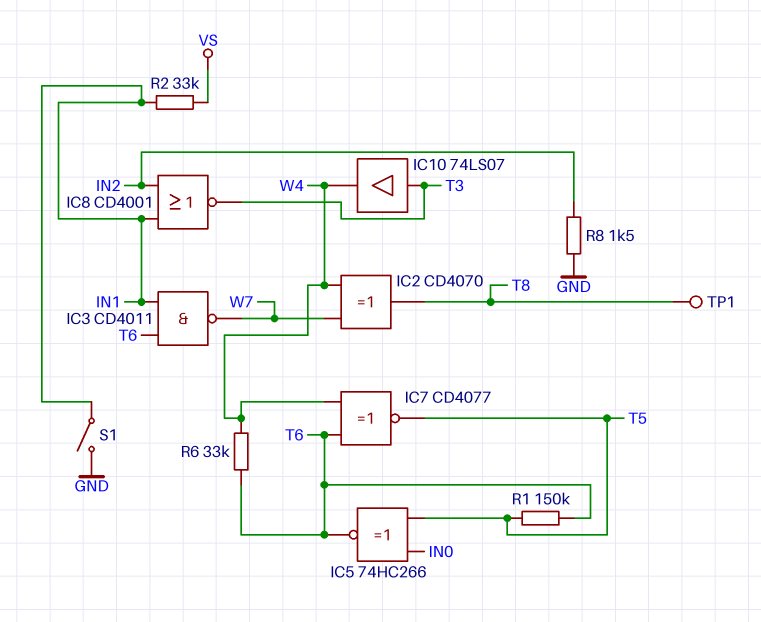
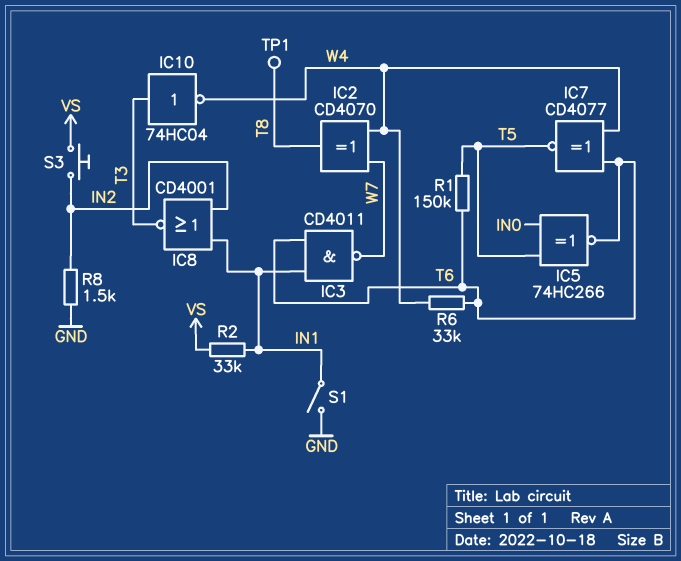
IC10: buffer 74LS07 (in T3, out W4) -> NOT 74HC04 (in T3, out W4)
S3: none -> button (IN2, VS)

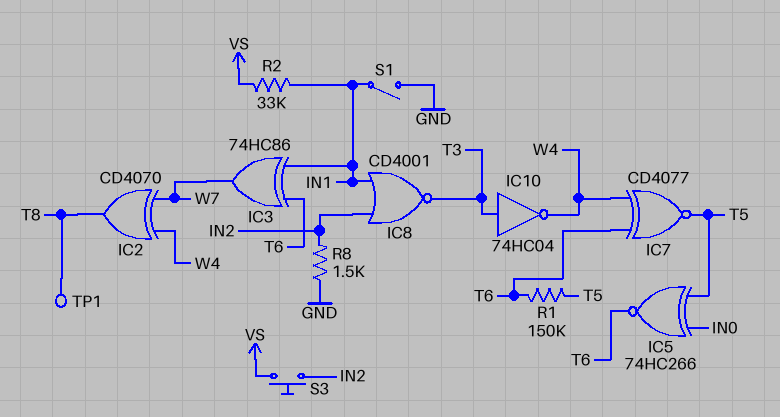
IC3: NAND CD4011 (in IN1, in T6, out W7) -> XOR 74HC86 (in IN1, in T6, out W7)
R6: 33k (T6, W4) -> none

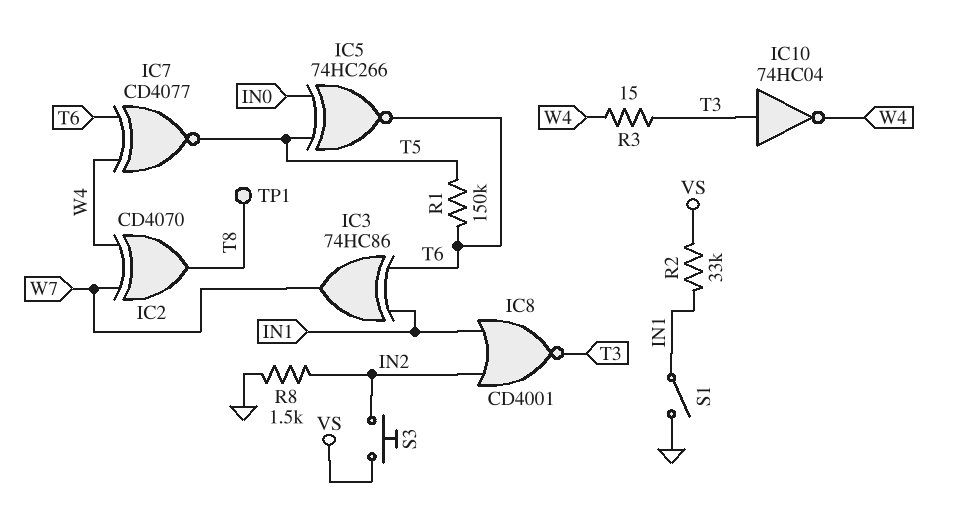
R3: none -> 15 (T3, W4)

